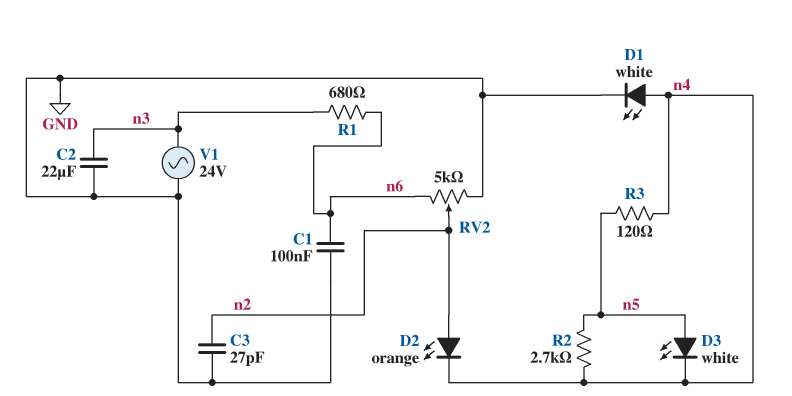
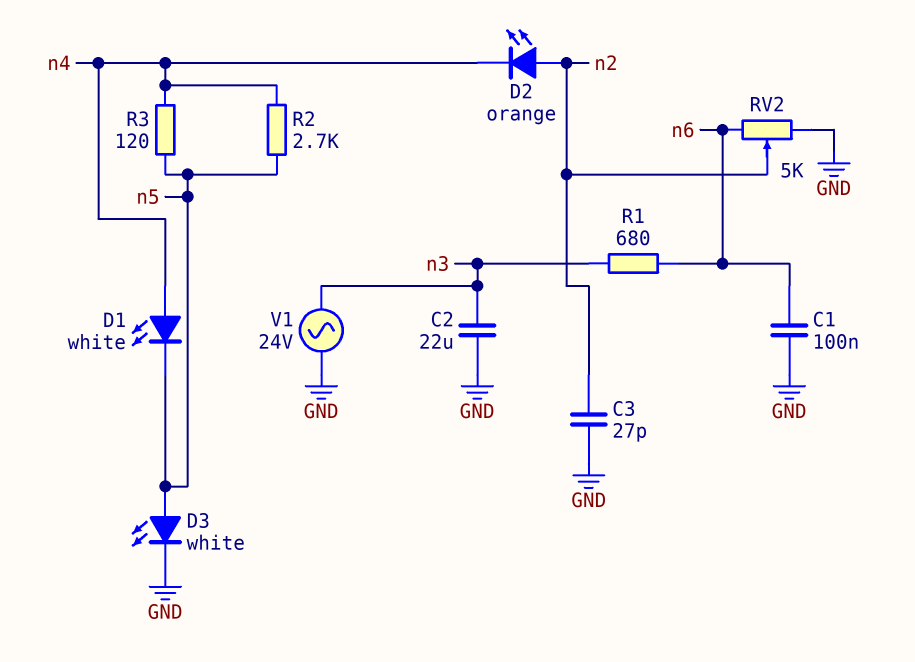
D1: LED white (A n4, K GND) -> LED white (A n4, K n5)
D3: LED white (A n5, K n4) -> LED white (A n5, K GND)

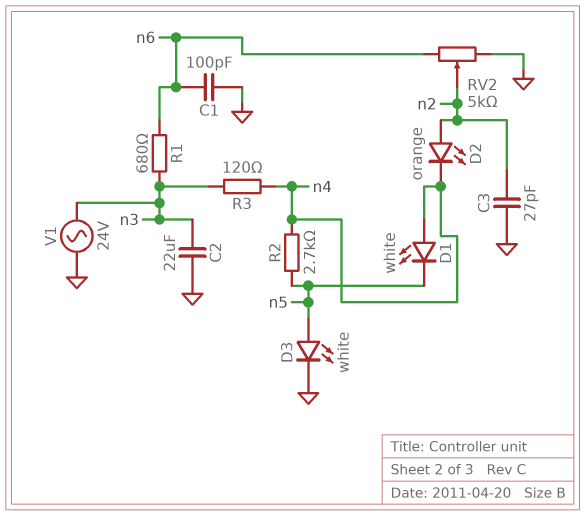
C1: 100nF (GND, n6) -> 100pF (GND, n6)
R3: 120 (n4, n5) -> 120 (n3, n4)

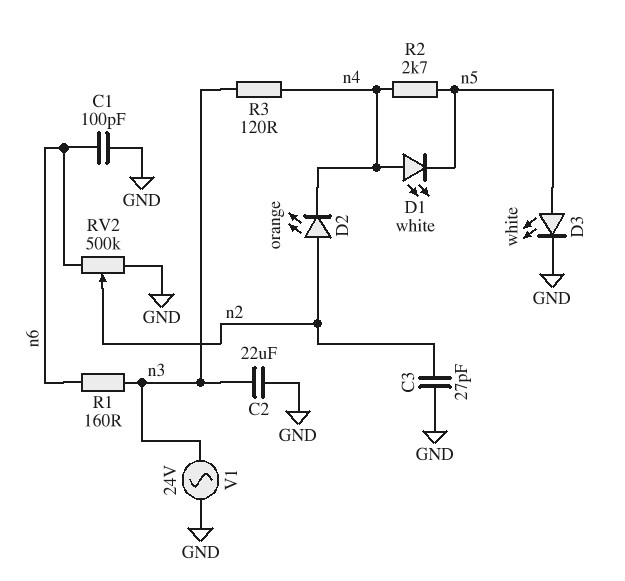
R1: 680 (n3, n6) -> 160 (n3, n6)
RV2: 5k (GND, n6, wiper n2) -> 500k (GND, n6, wiper n2)

